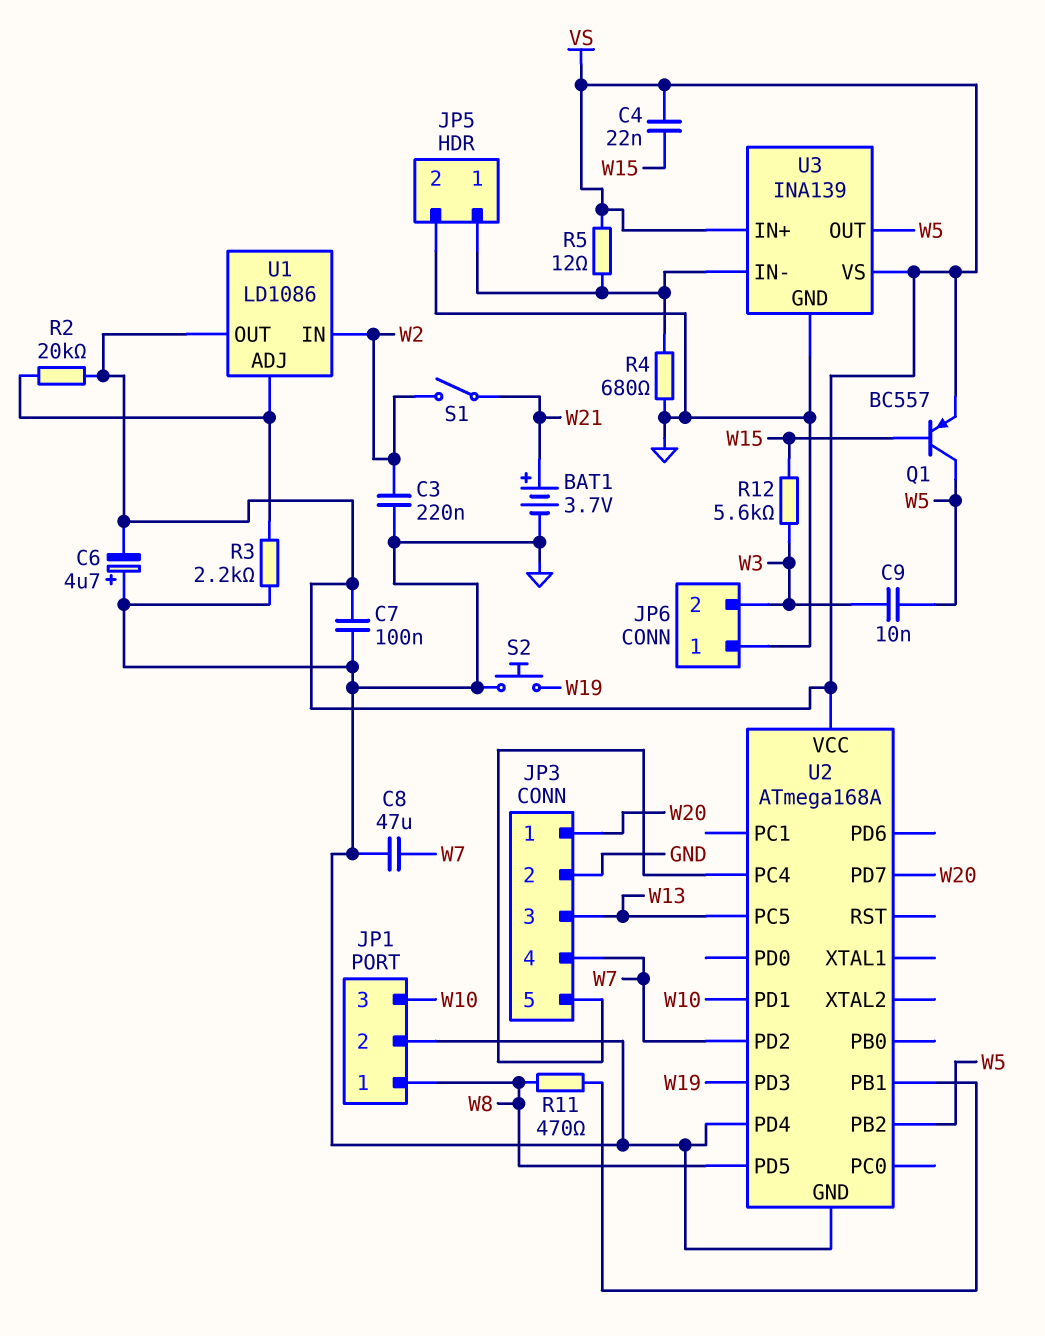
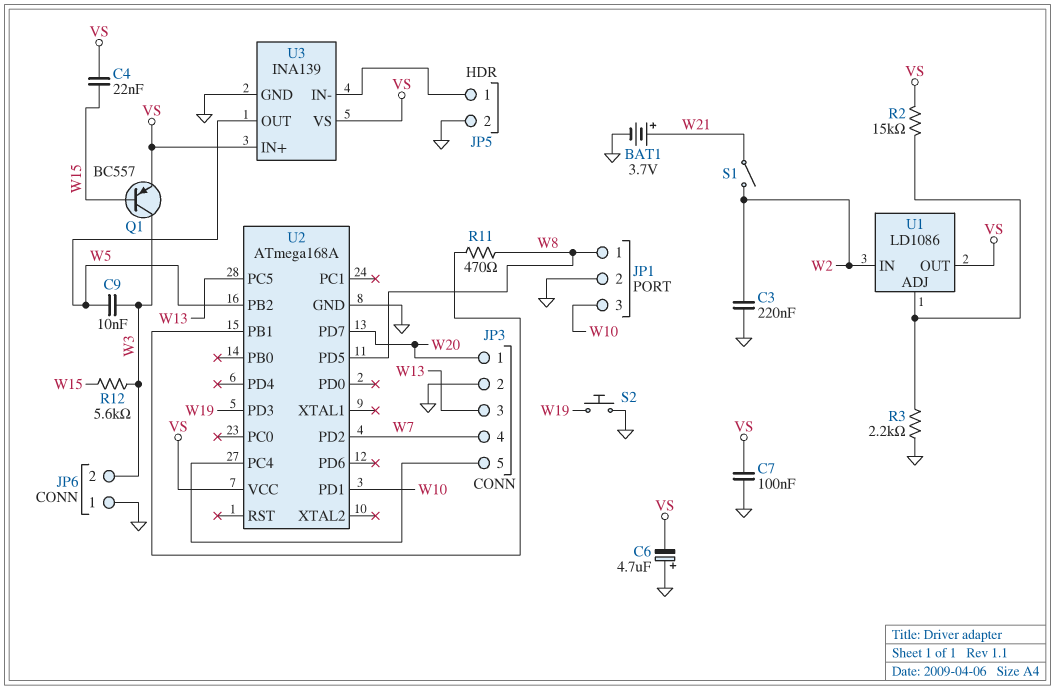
C8: 47uF (GND, W7) -> none
Q1: PNP BC557 (B W15, C W5, E VS) -> PNP BC557 (B W15, C W3, E VS)
R2: 20k (U1/ADJ, VS) -> 15k (U1/ADJ, VS)
R4: 680 (GND, JP5/1) -> none
R5: 12 (JP5/1, VS) -> none
U2 pin PD4: GND -> none

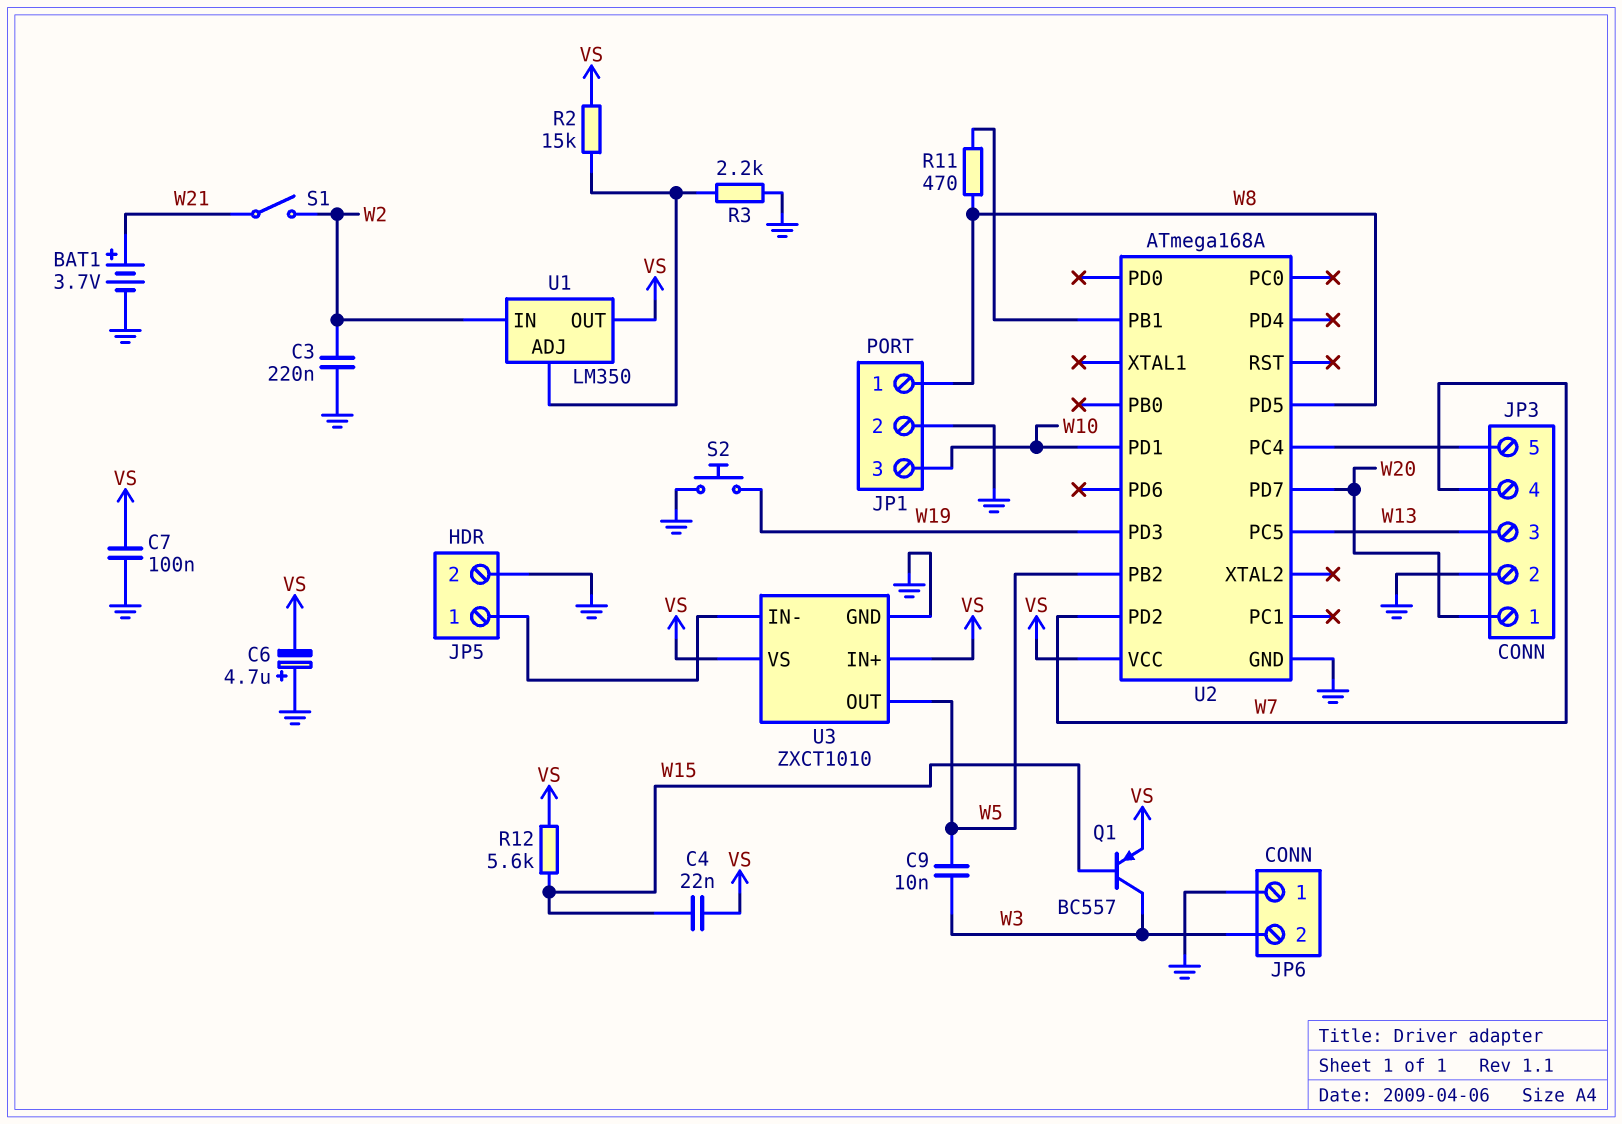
R12: 5.6k (W3, W15) -> 5.6k (VS, W15)
U1: LD1086 -> LM350
U3: INA139 -> ZXCT1010

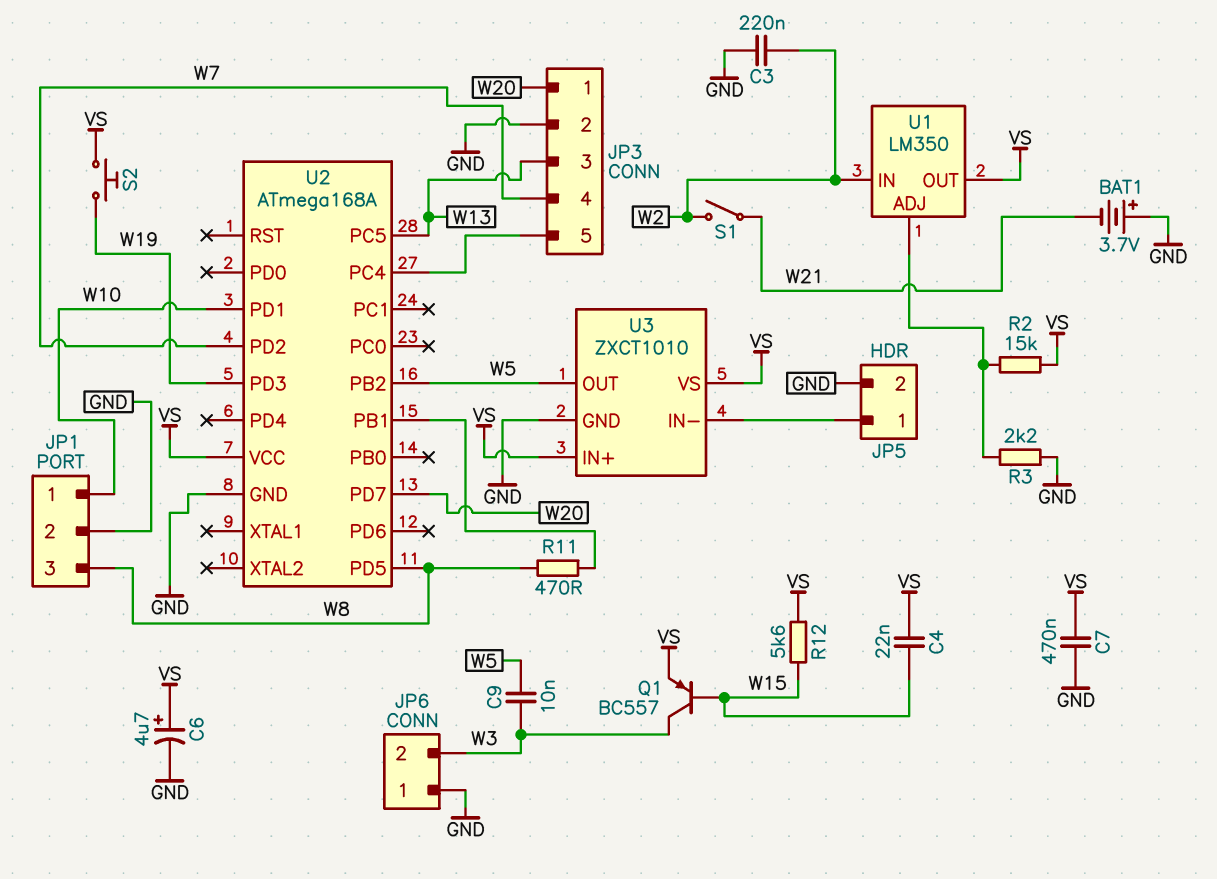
BAT1: 3.7V (plus W21, minus GND) -> 3.7V (plus GND, minus W21)
C6: 4.7uF (plus GND, minus VS) -> 4.7uF (plus VS, minus GND)
C7: 100nF (GND, VS) -> 470nF (GND, VS)
JP1 pin 1: W8 -> W10
JP1 pin 3: W10 -> W8
S2: button (GND, W19) -> button (VS, W19)

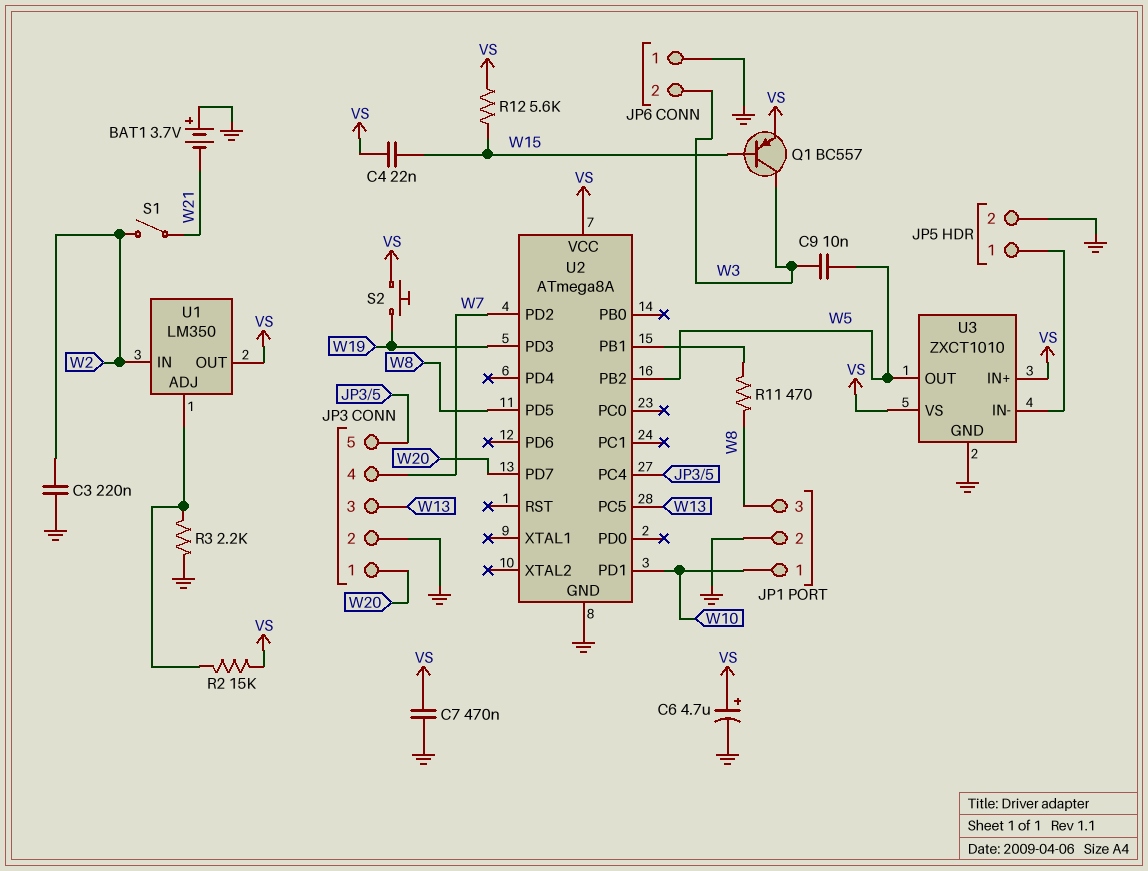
U2: ATmega168A -> ATmega8A

